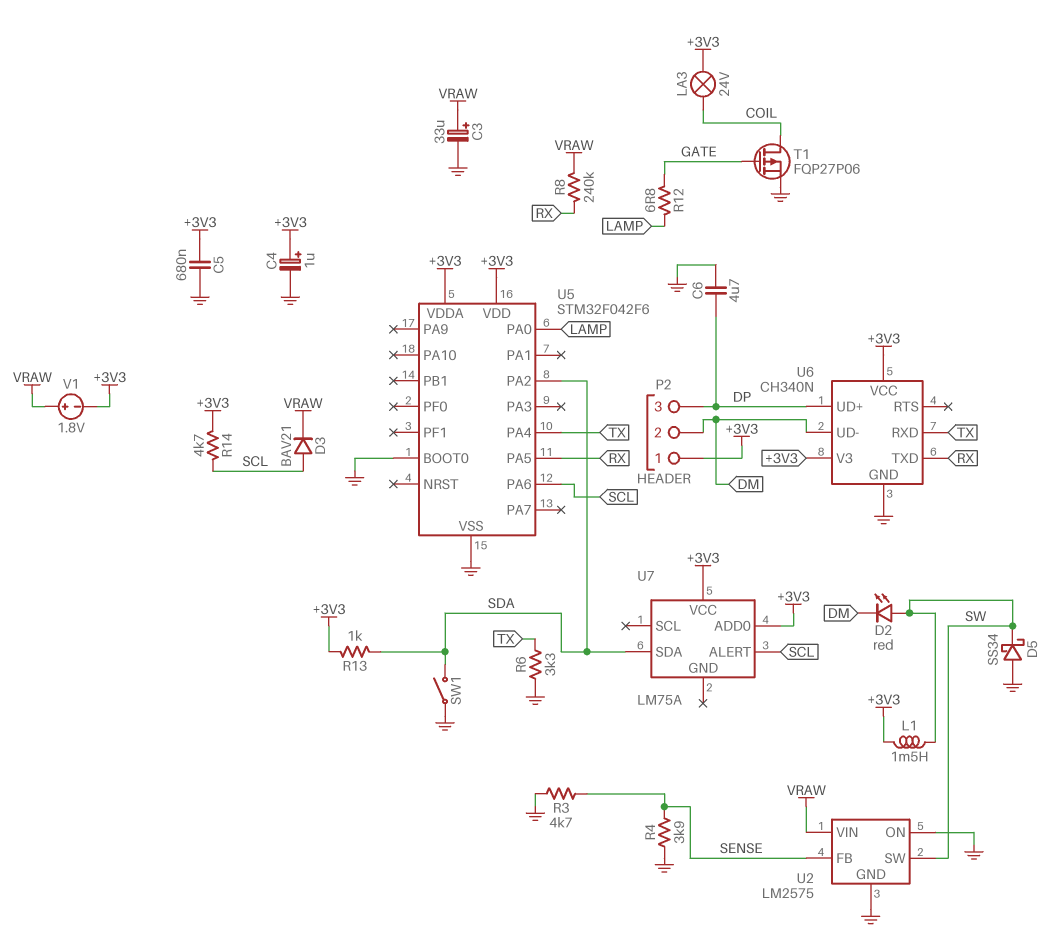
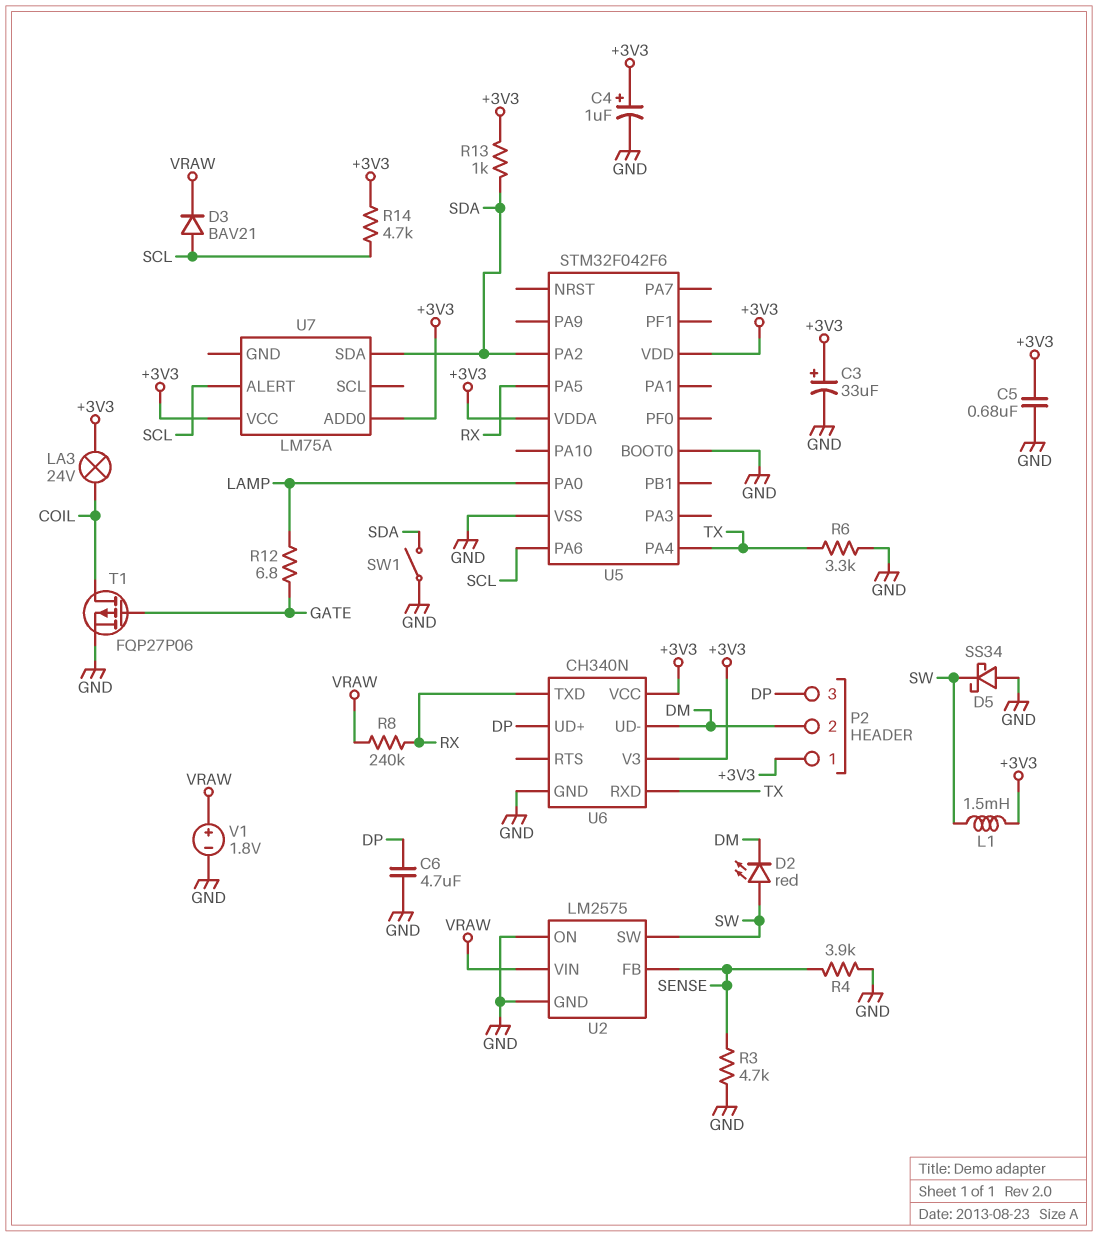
C3: 33uF (plus VRAW, minus GND) -> 33uF (plus +3V3, minus GND)
V1: 1.8V (plus VRAW, minus +3V3) -> 1.8V (plus VRAW, minus GND)

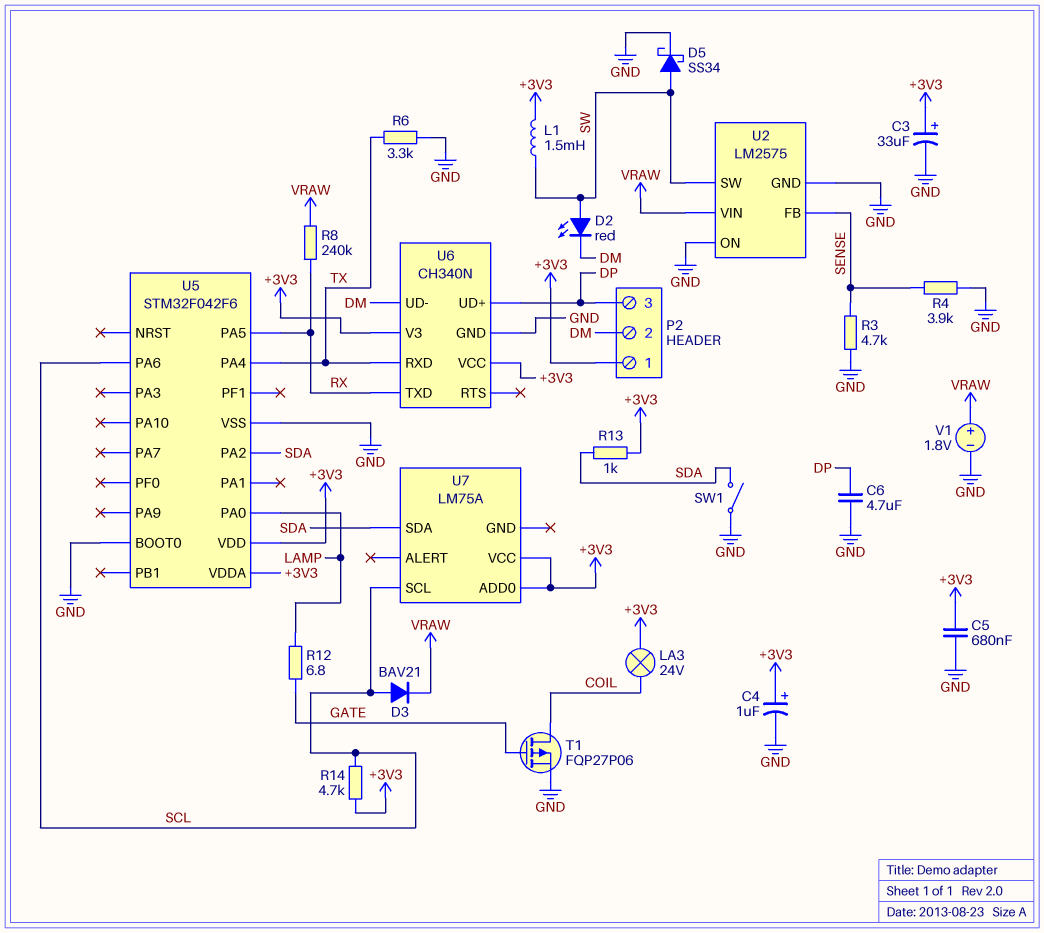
D5: schottky SS34 (A GND, K SW) -> schottky SS34 (A SW, K GND)
U7 pin ALERT: SCL -> none
U7 pin SCL: none -> SCL

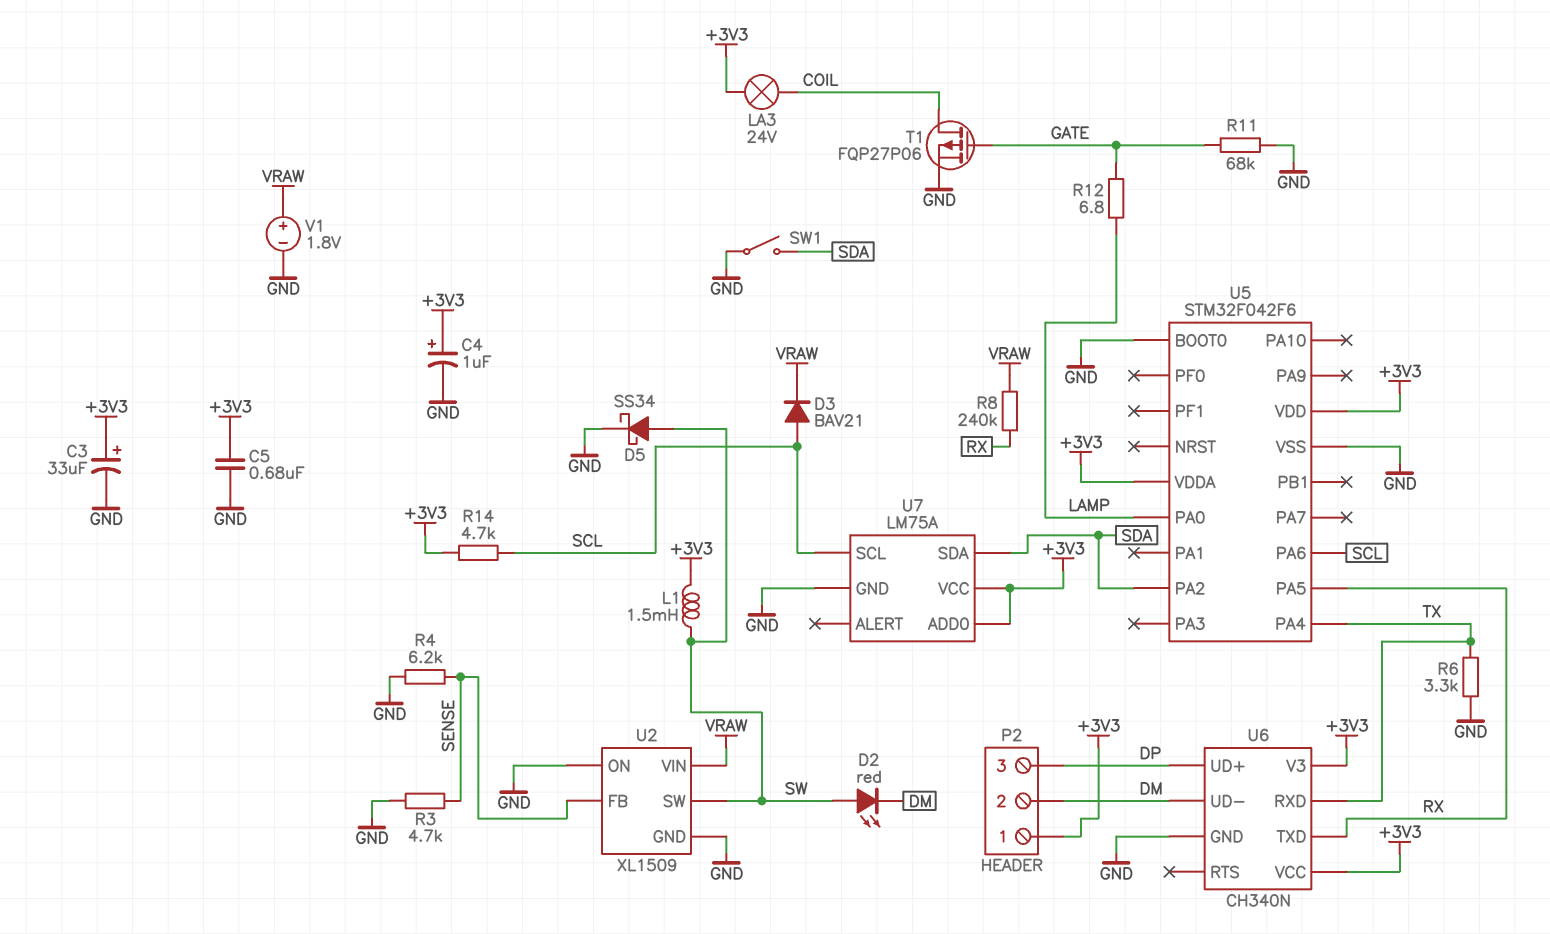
C6: 4.7uF (DP, GND) -> none
R4: 3.9k (GND, SENSE) -> 6.2k (GND, SENSE)
R11: none -> 68k (GATE, GND)
R13: 1k (+3V3, SDA) -> none
U2: LM2575 -> XL1509
U7 pin GND: none -> GND

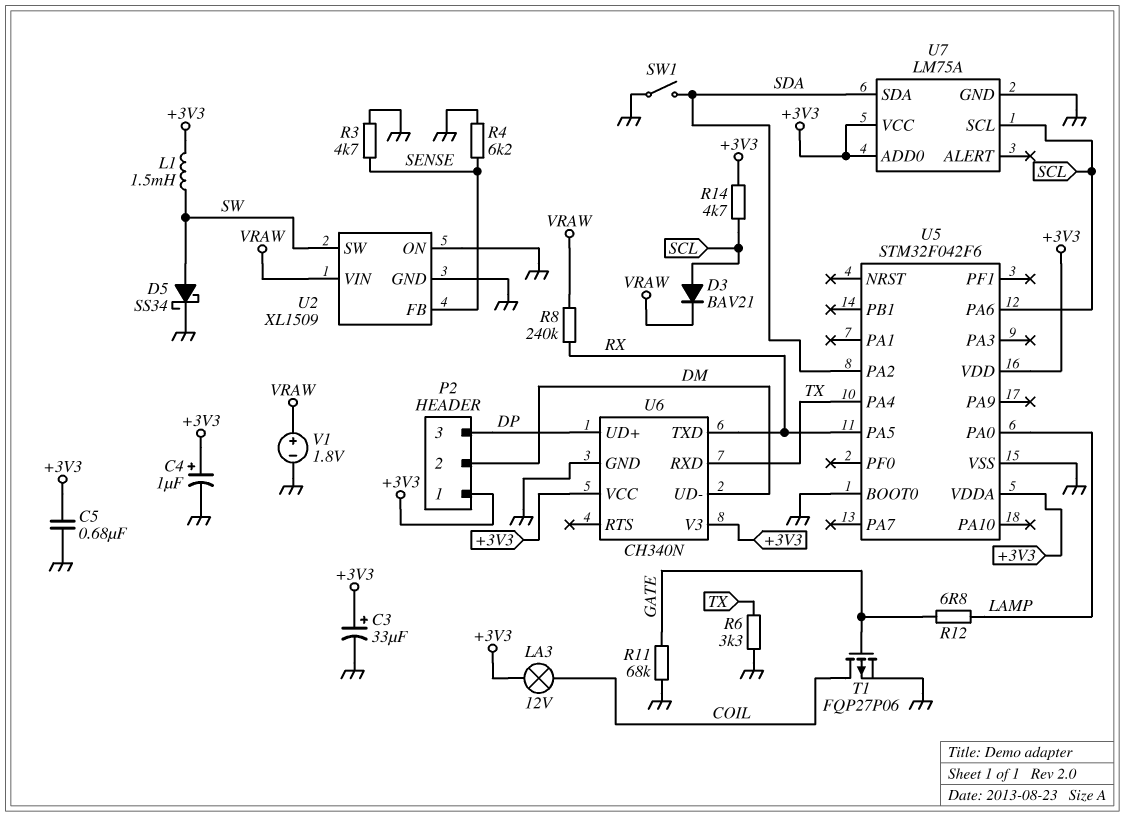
D2: LED red (A SW, K DM) -> none
LA3: lamp 24V (+3V3, COIL) -> lamp 12V (+3V3, COIL)

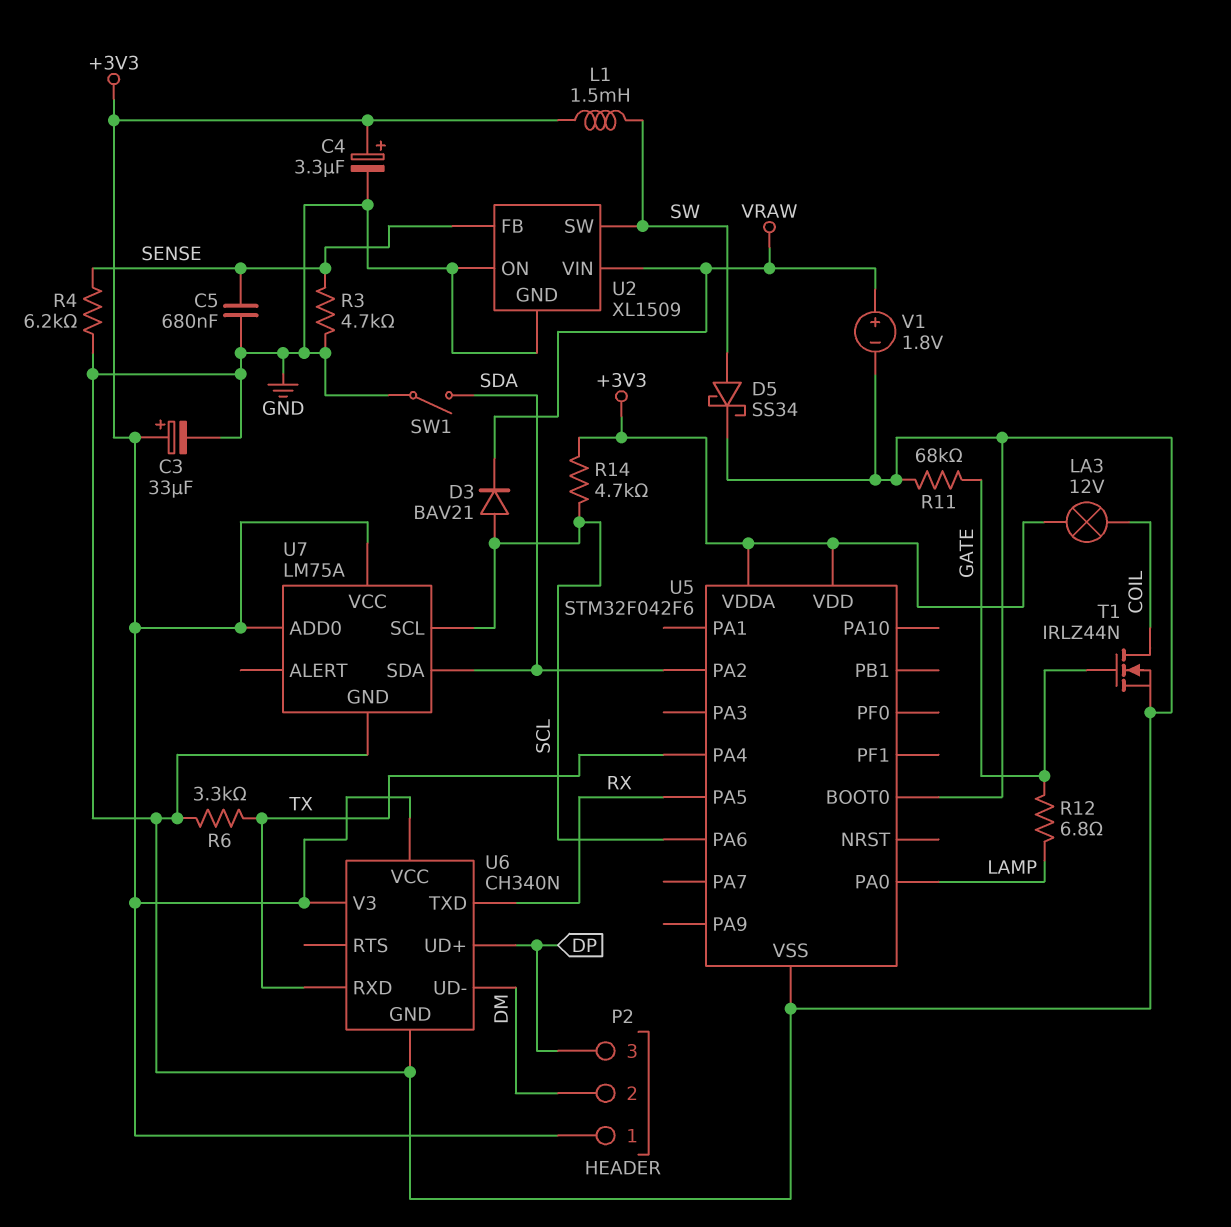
C4: 1uF (plus +3V3, minus GND) -> 3.3uF (plus +3V3, minus GND)
C5: 680nF (+3V3, GND) -> 680nF (GND, SENSE)
R8: 240k (RX, VRAW) -> none
T1: PMOS FQP27P06 (G GATE, D COIL, S GND) -> NMOS IRLZ44N (G GATE, D COIL, S GND)

